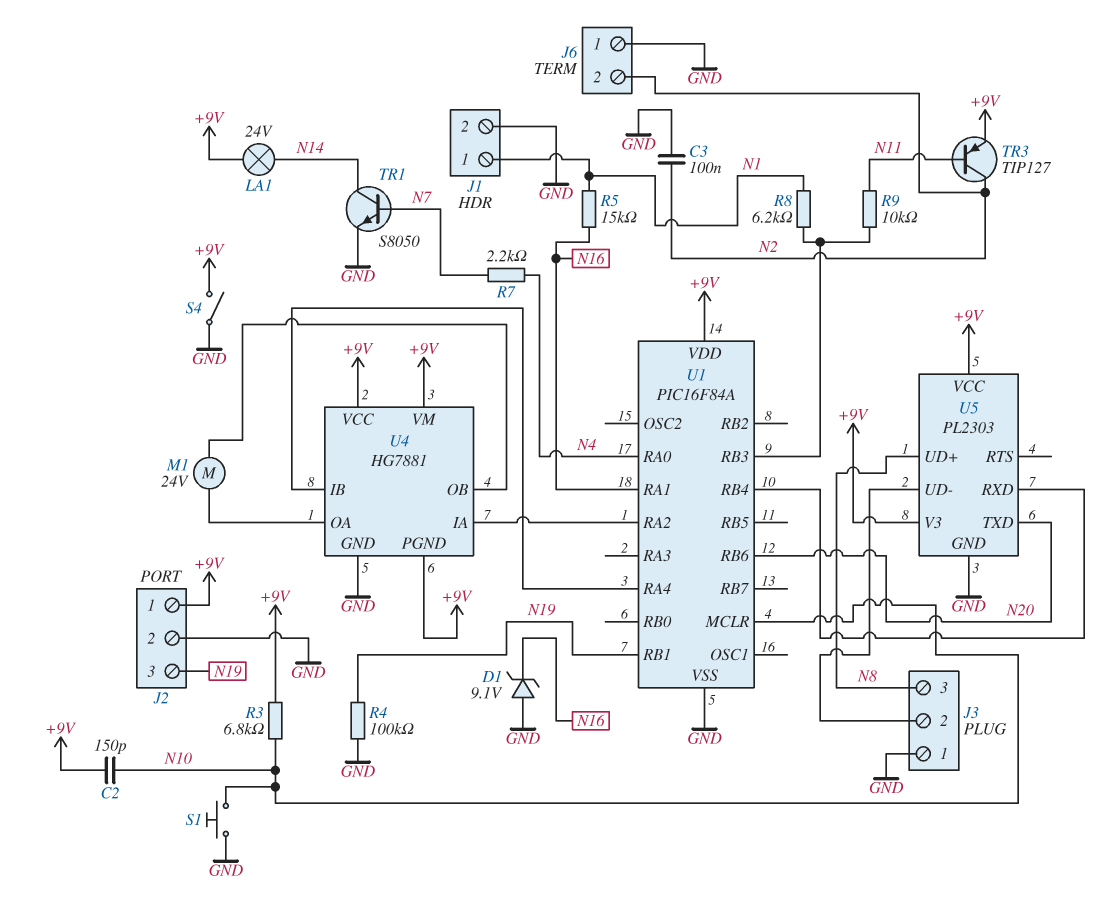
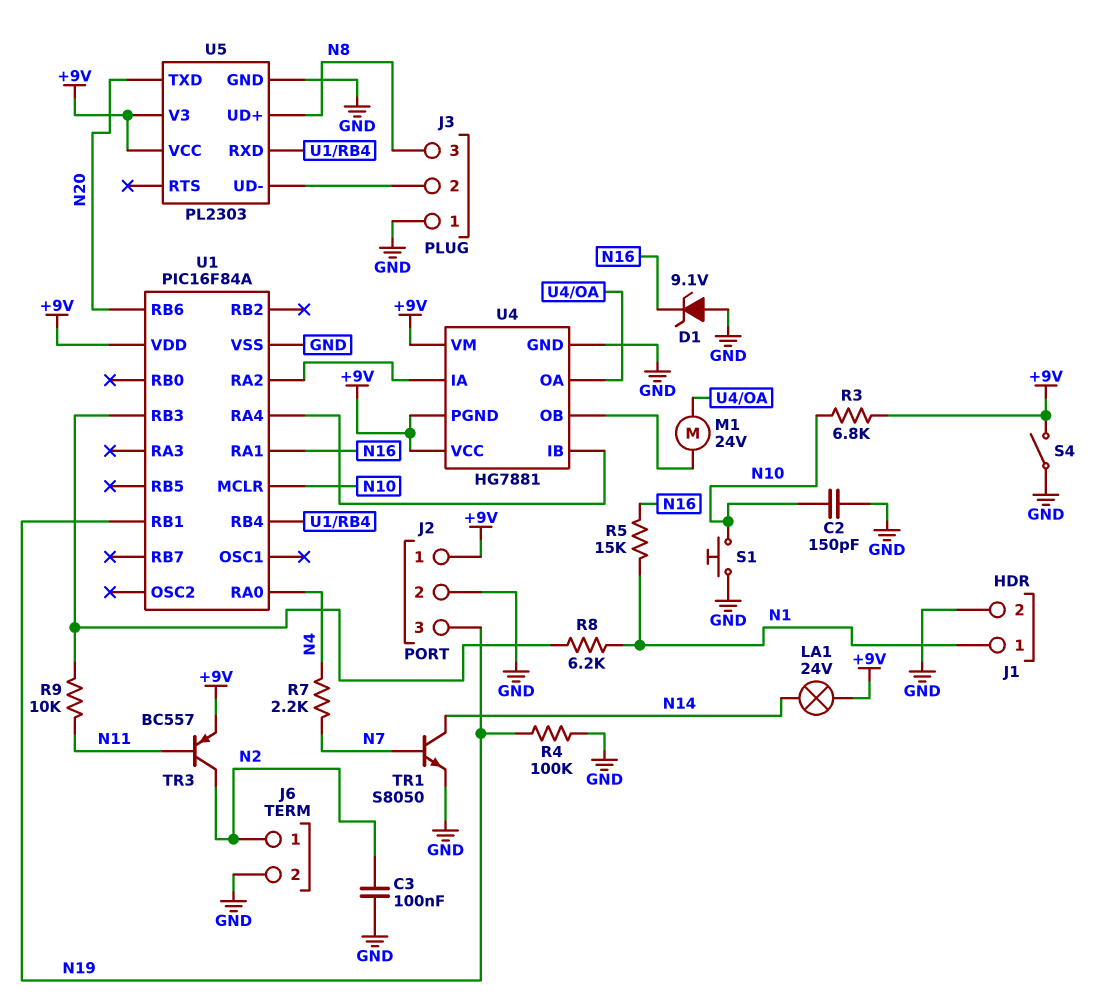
C2: 150pF (+9V, N10) -> 150pF (GND, N10)
J6 pin 1: GND -> N2
J6 pin 2: N2 -> GND
TR3: PNP TIP127 (B N11, C N2, E +9V) -> PNP BC557 (B N11, C N2, E +9V)

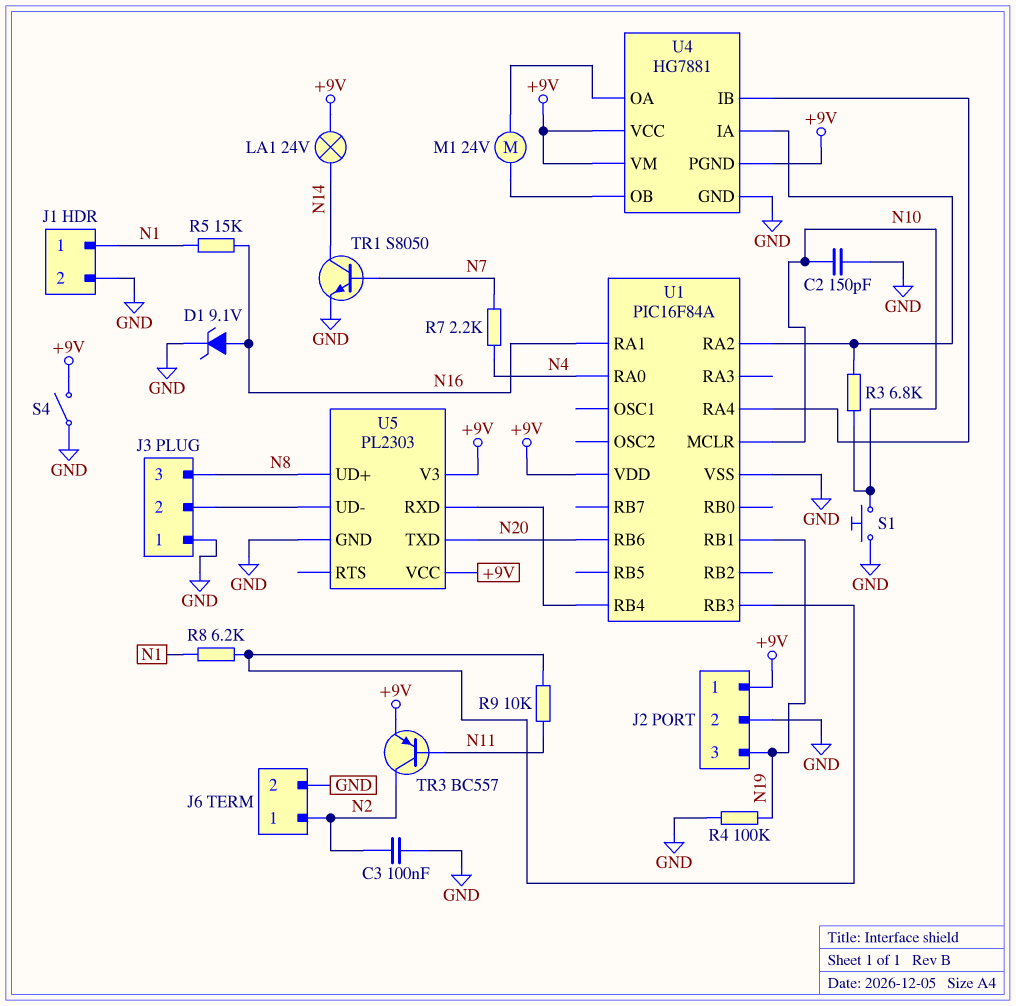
D1: zener 9.1V (A GND, K N16) -> zener 9.1V (A N16, K GND)
R3: 6.8k (+9V, N10) -> 6.8k (N10, U1/RA2)

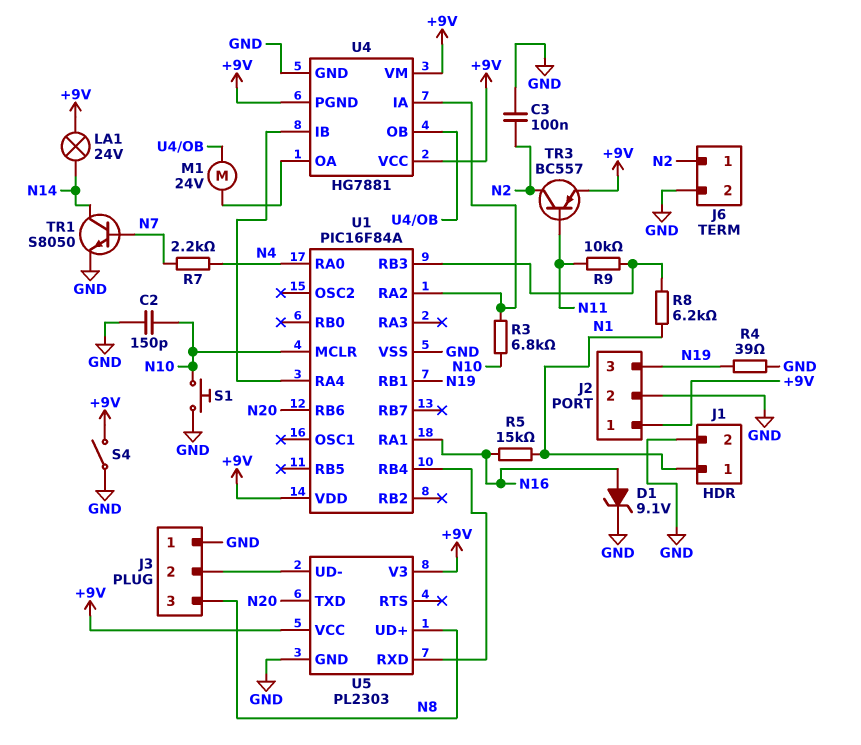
R4: 100k (GND, N19) -> 39 (GND, N19)

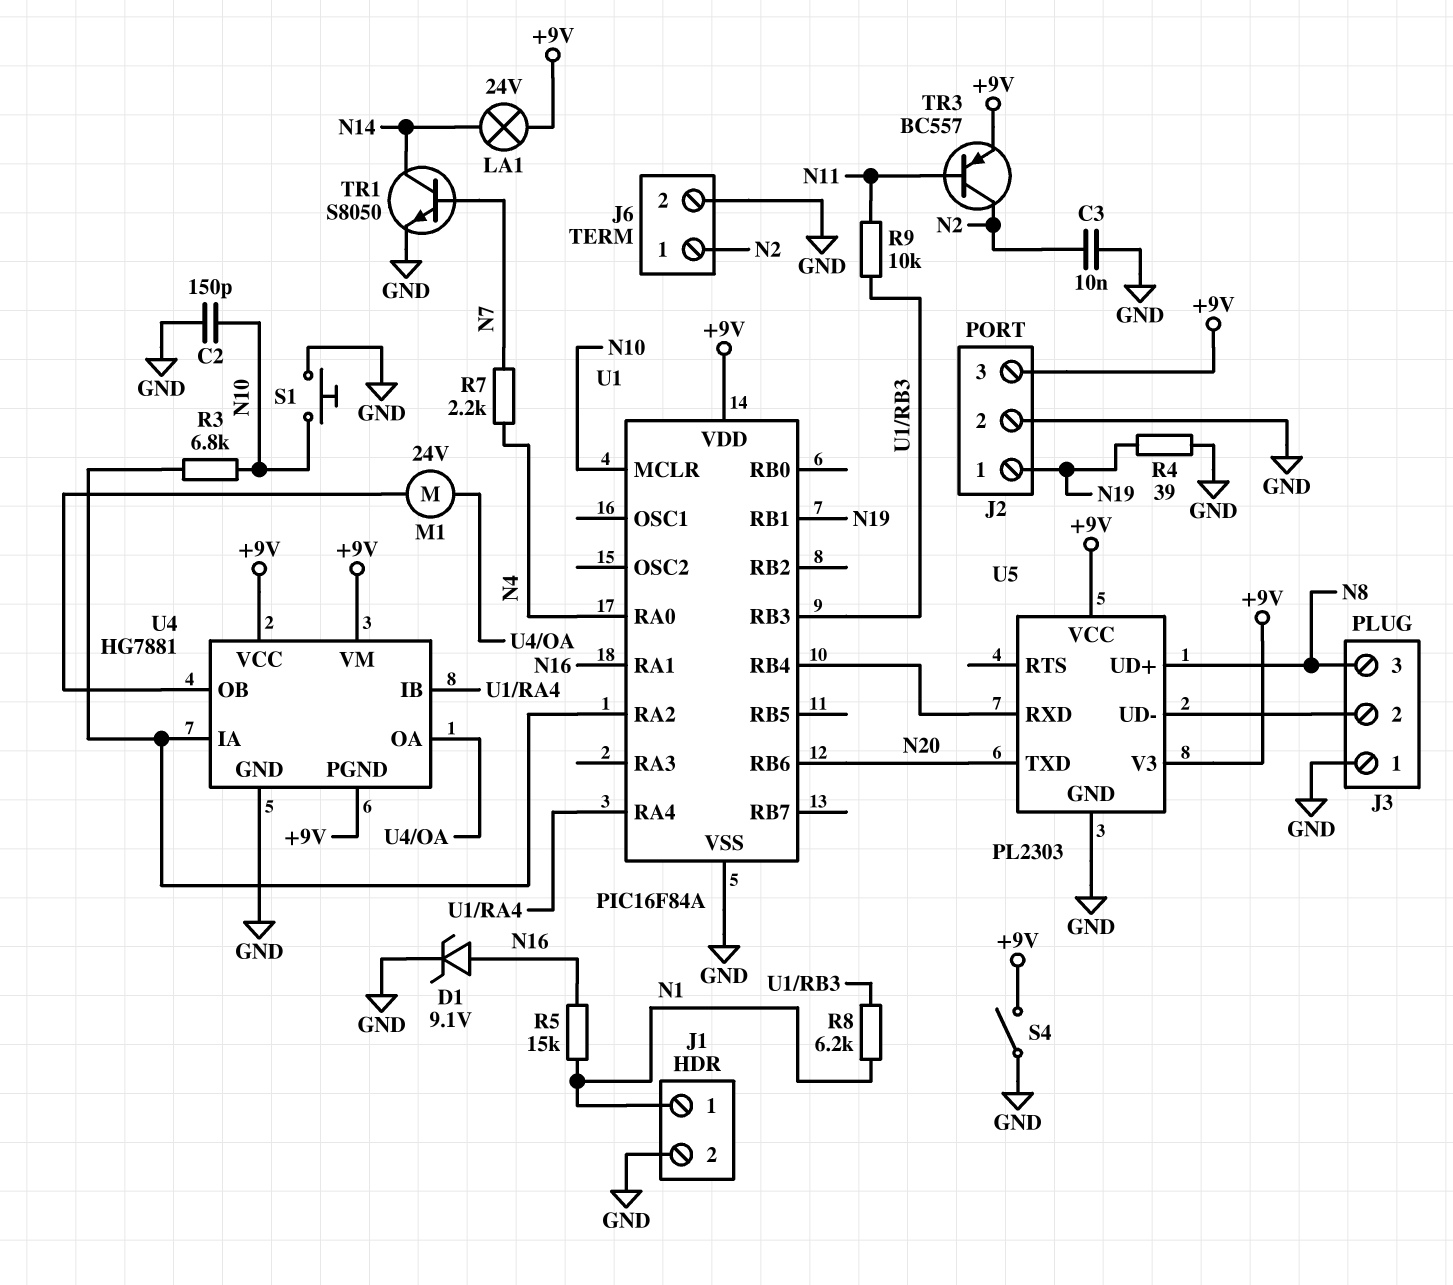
C3: 100nF (GND, N2) -> 10nF (GND, N2)
J2 pin 1: +9V -> N19
J2 pin 3: N19 -> +9V

